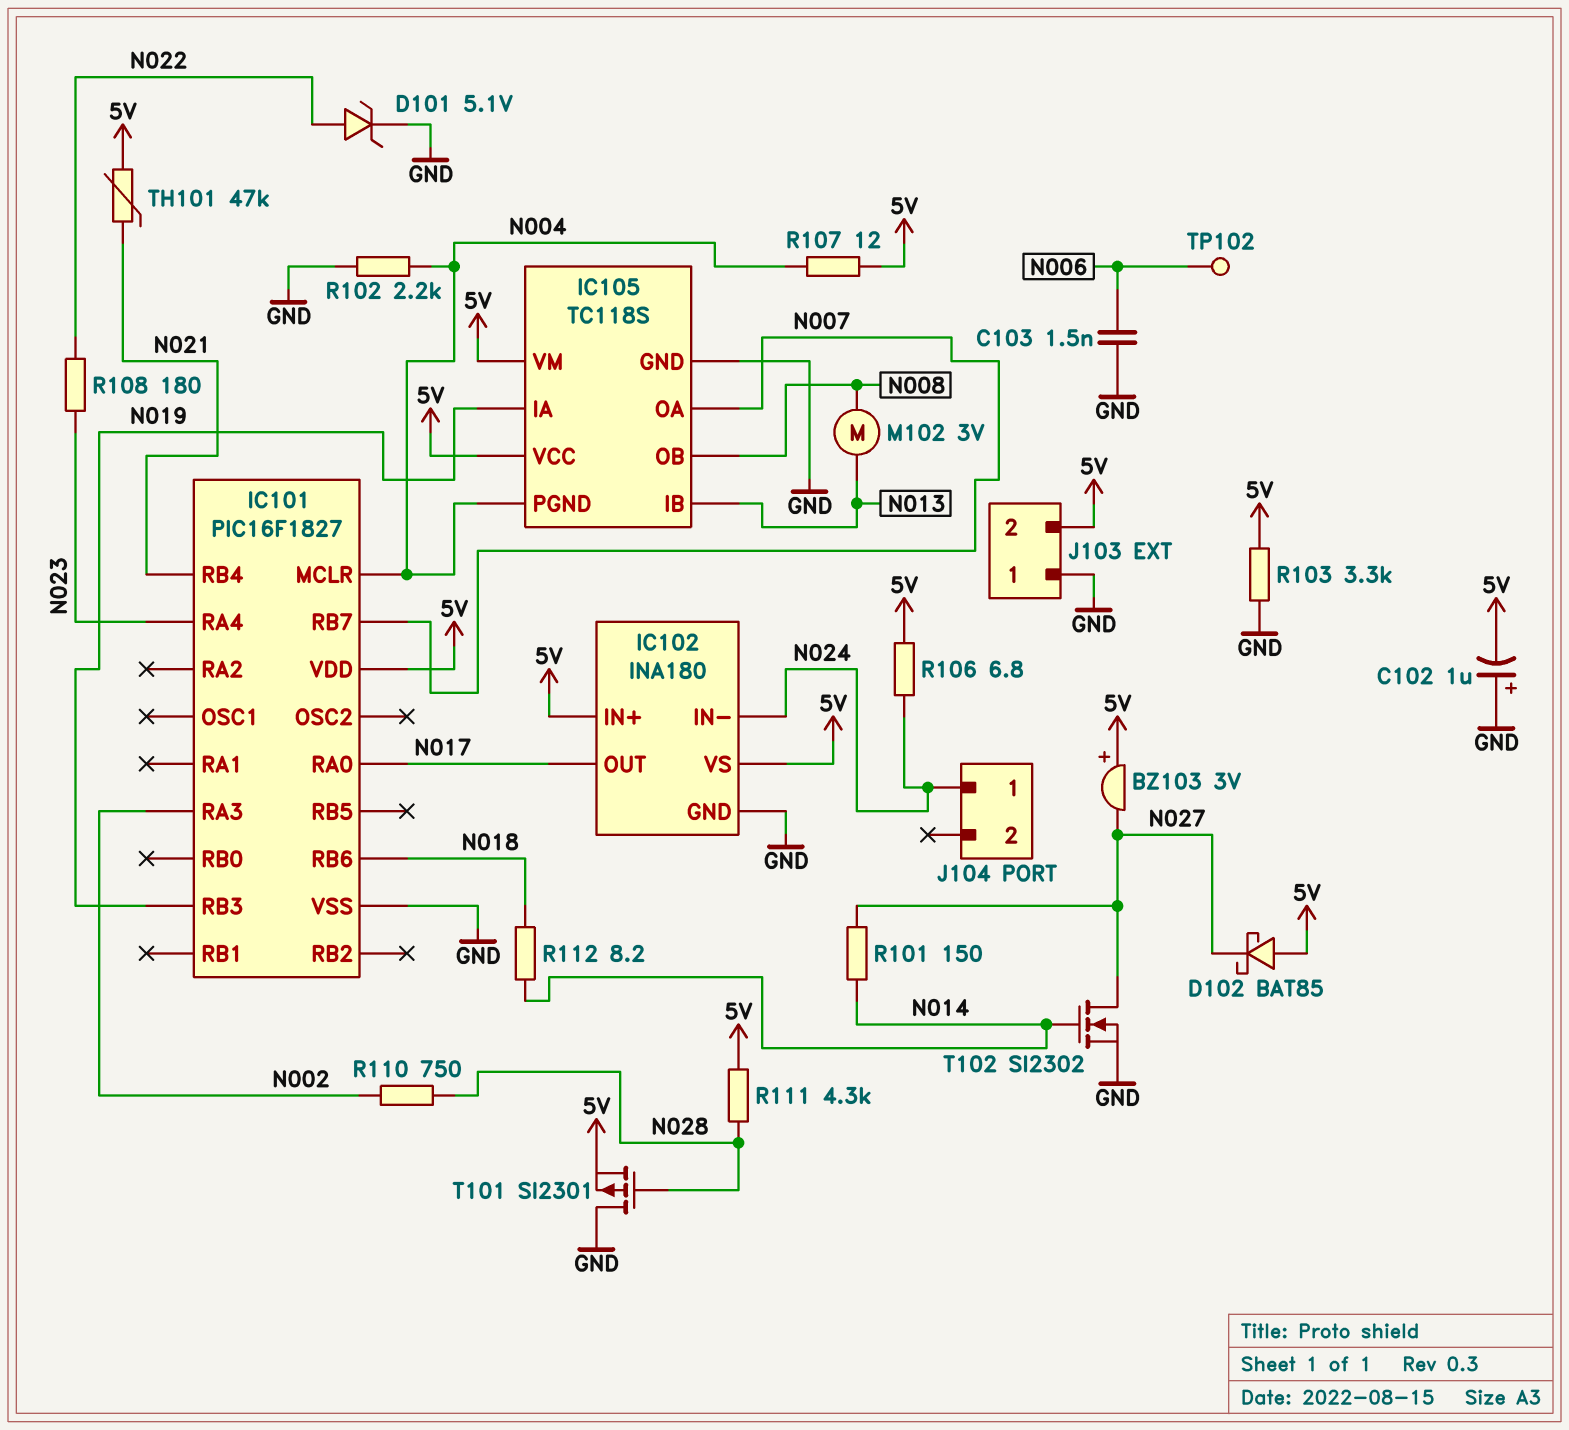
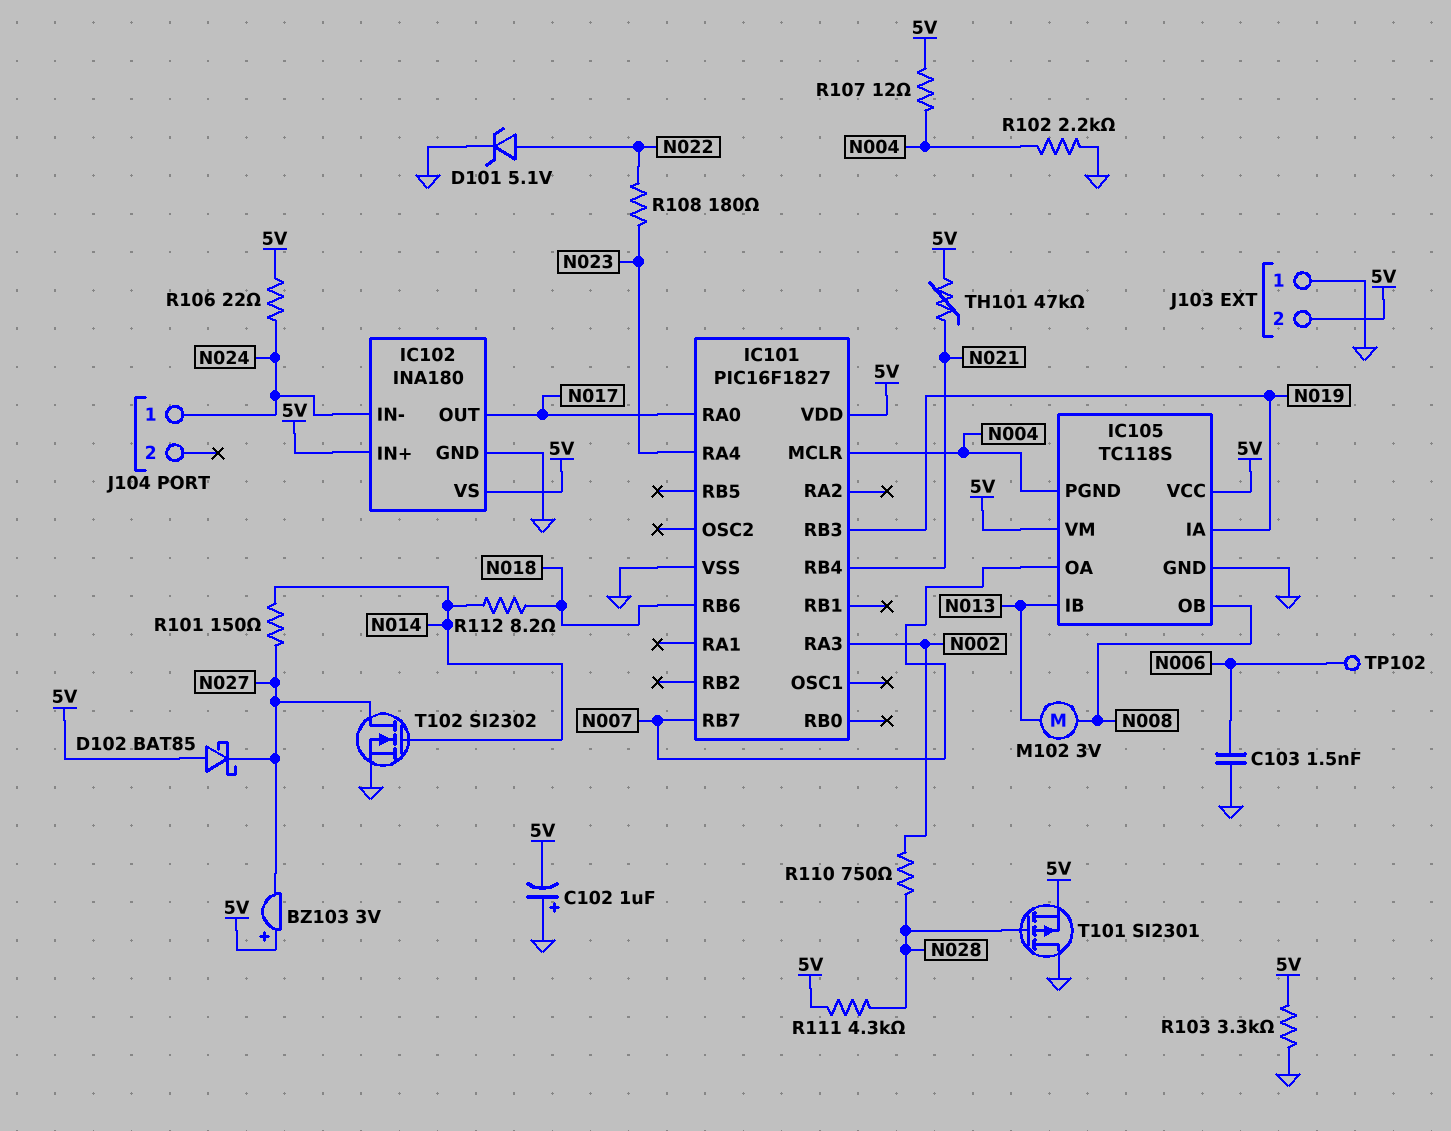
R106: 6.8 (5V, N024) -> 22 (5V, N024)

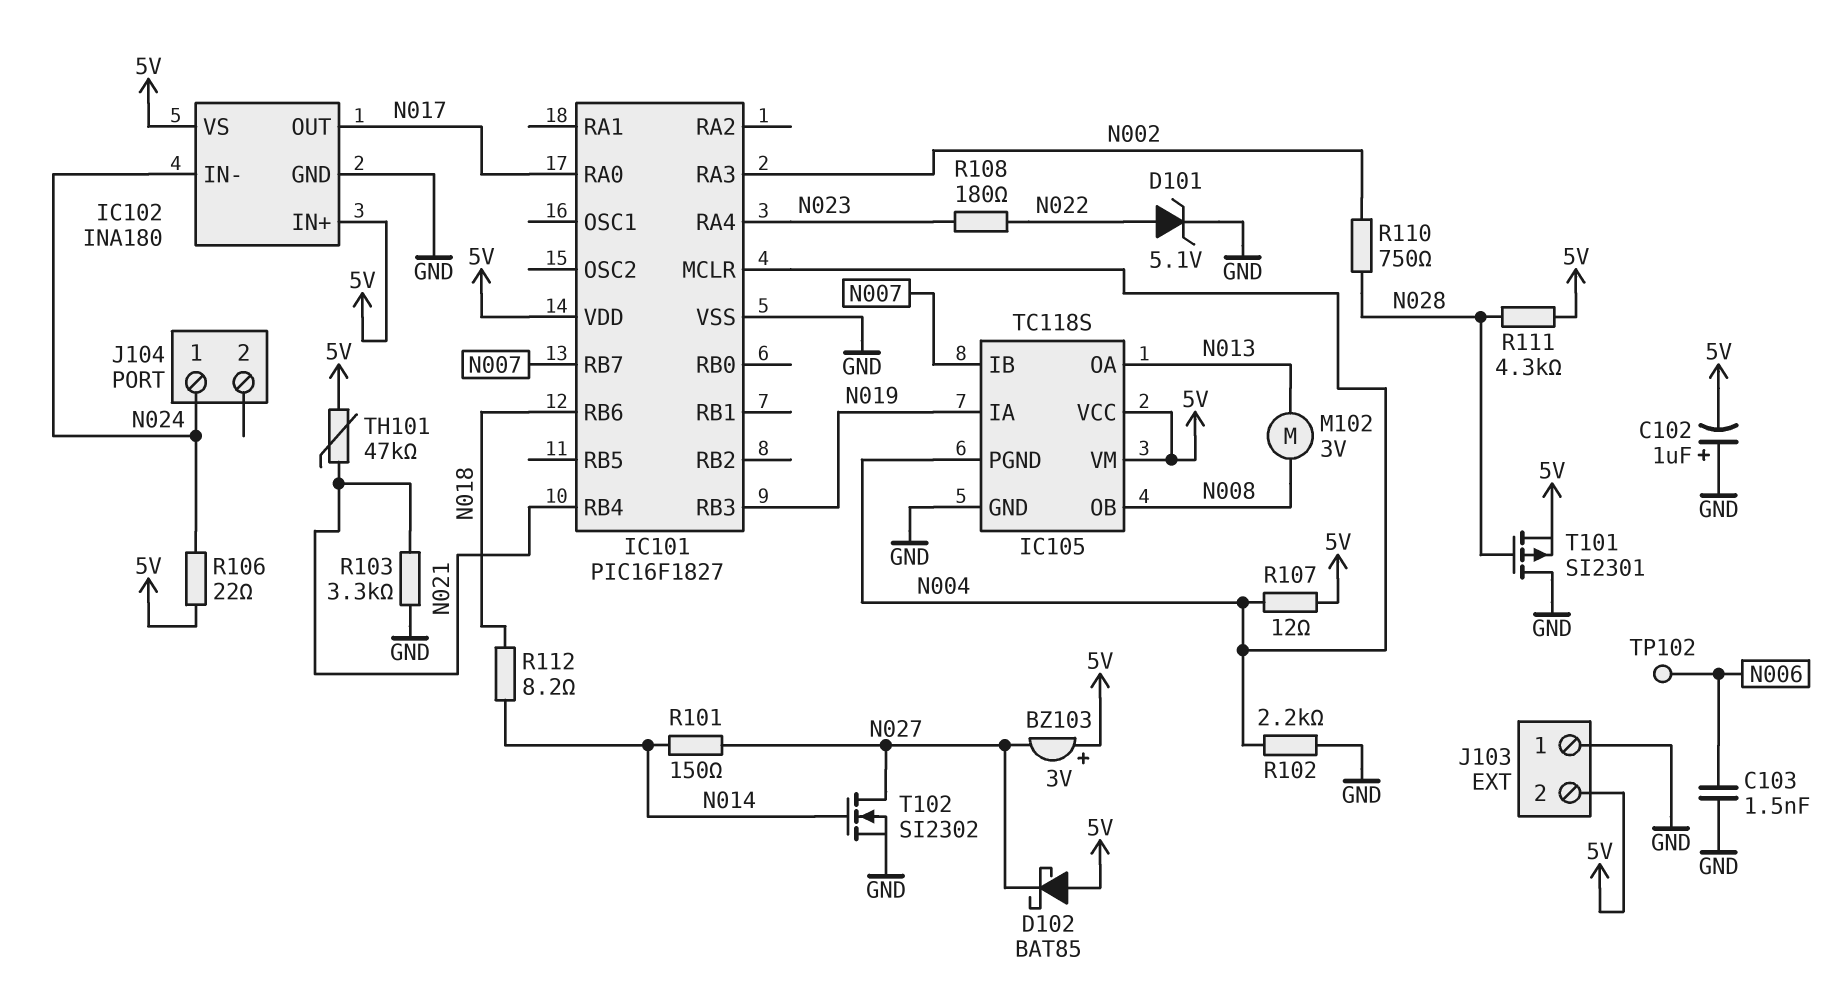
IC105 pin IB: N013 -> N007
IC105 pin OA: N007 -> N013
R103: 3.3k (5V, GND) -> 3.3k (GND, N021)

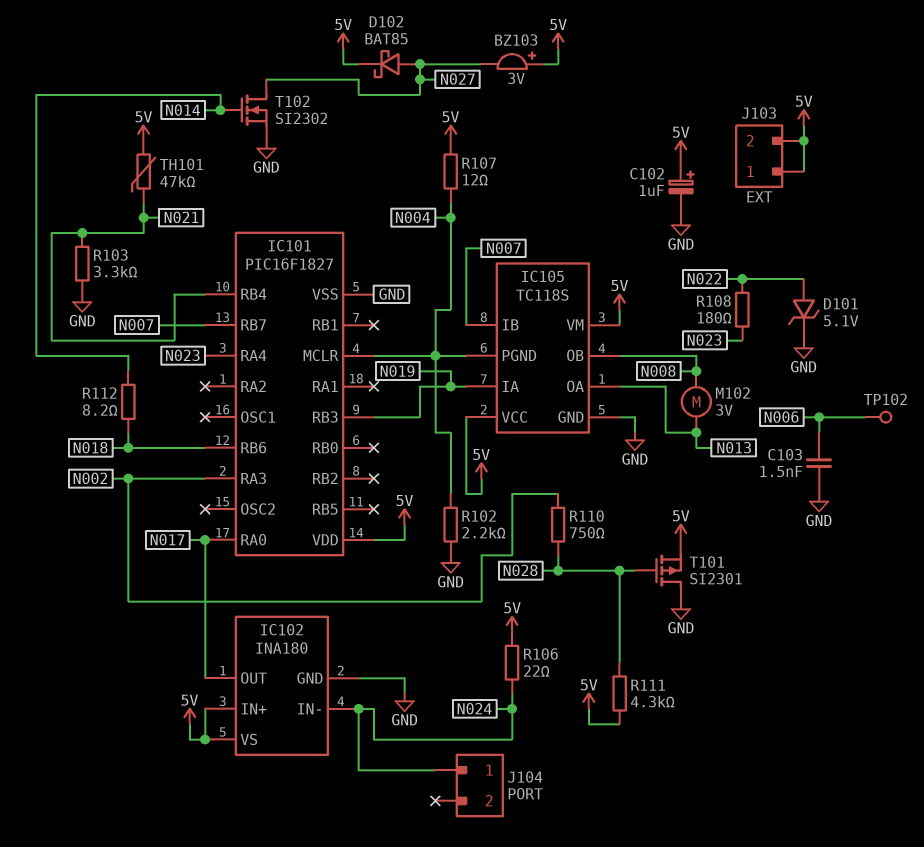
C102: 1uF (plus GND, minus 5V) -> 1uF (plus 5V, minus GND)
D102: schottky BAT85 (A 5V, K N027) -> schottky BAT85 (A N027, K 5V)
J103 pin 1: GND -> 5V
R101: 150 (N014, N027) -> none

